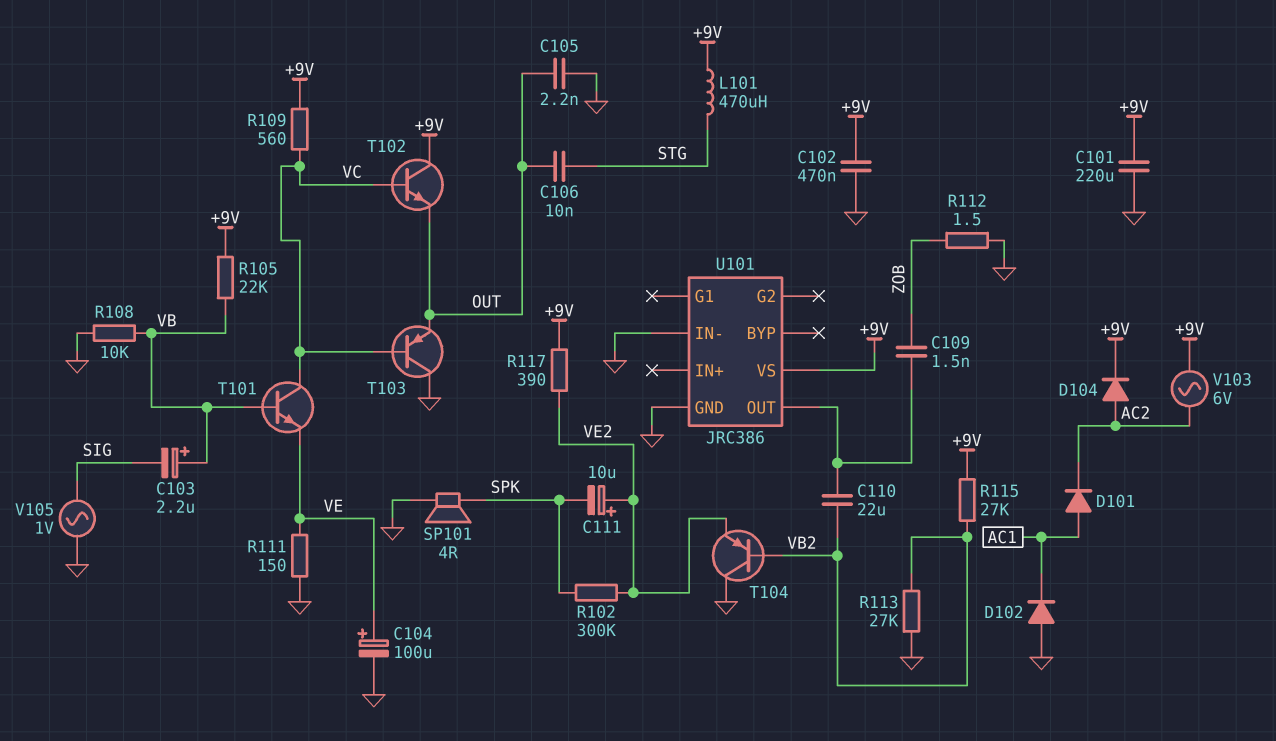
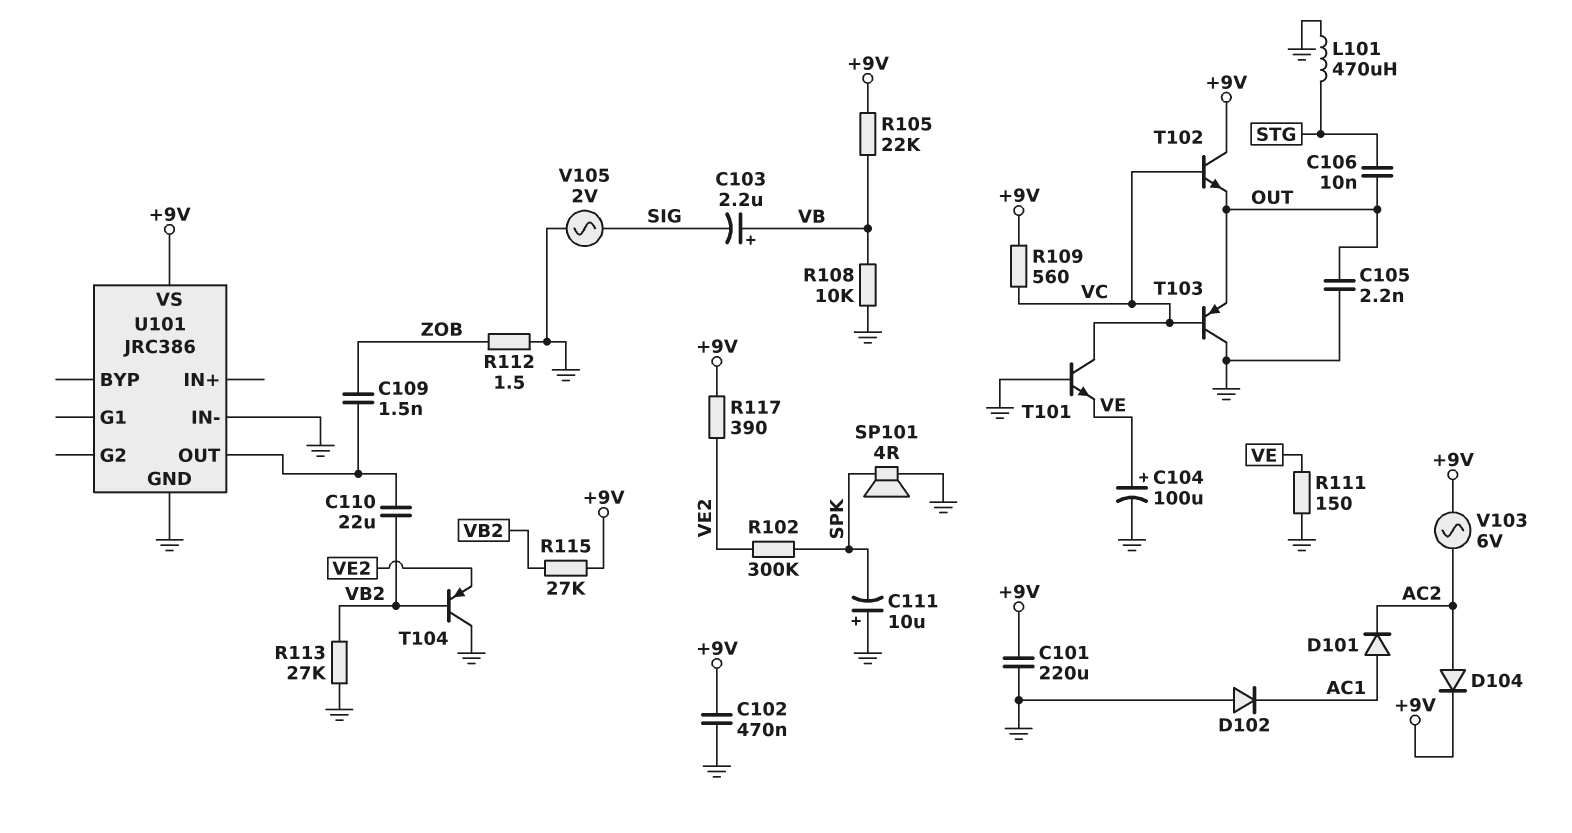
C111: 10uF (plus VE2, minus SPK) -> 10uF (plus GND, minus SPK)
L101: 470uH (+9V, STG) -> 470uH (GND, STG)
T101: NPN (B VB, C VC, E VE) -> NPN (B GND, C VC, E VE)
V105: AC 1V (GND, SIG) -> AC 2V (GND, SIG)

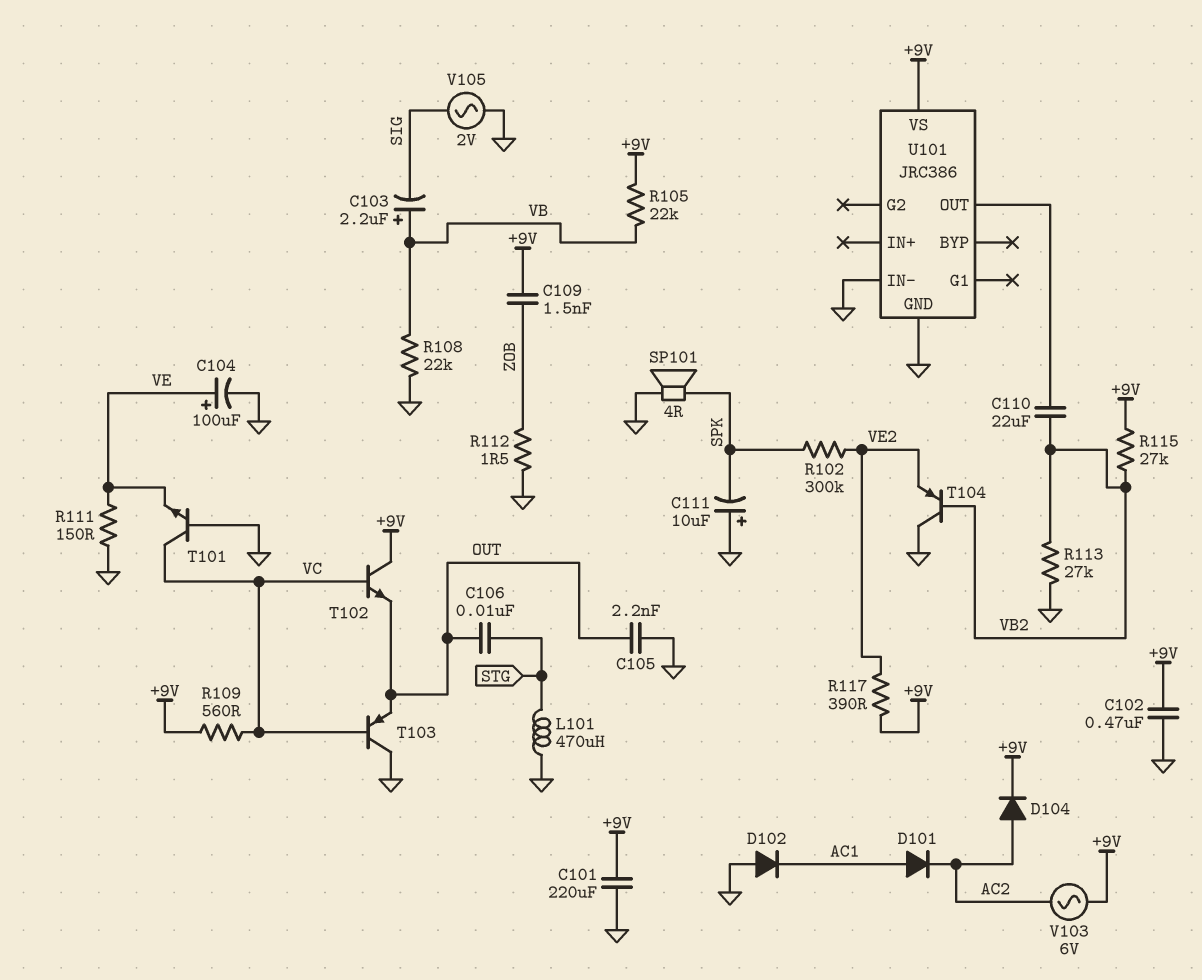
C109: 1.5nF (U101/OUT, ZOB) -> 1.5nF (+9V, ZOB)
R108: 10k (GND, VB) -> 22k (GND, VB)

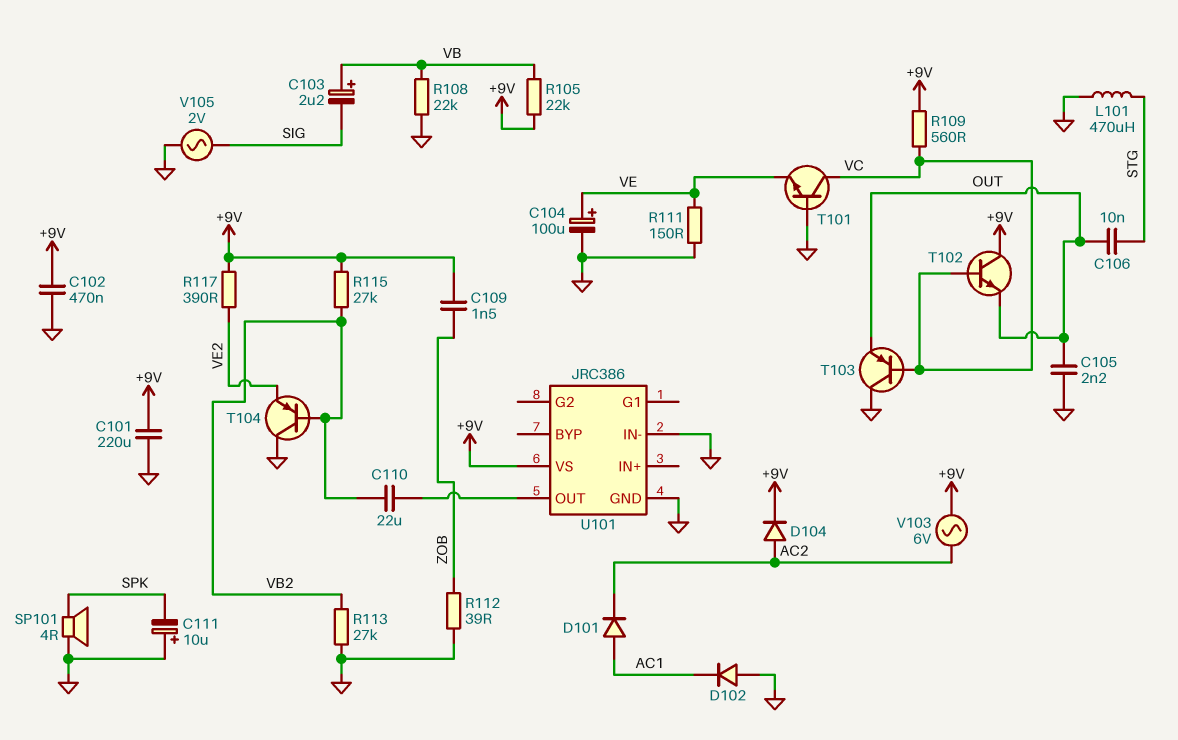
R102: 300k (SPK, VE2) -> none
R112: 1.5 (GND, ZOB) -> 39 (GND, ZOB)

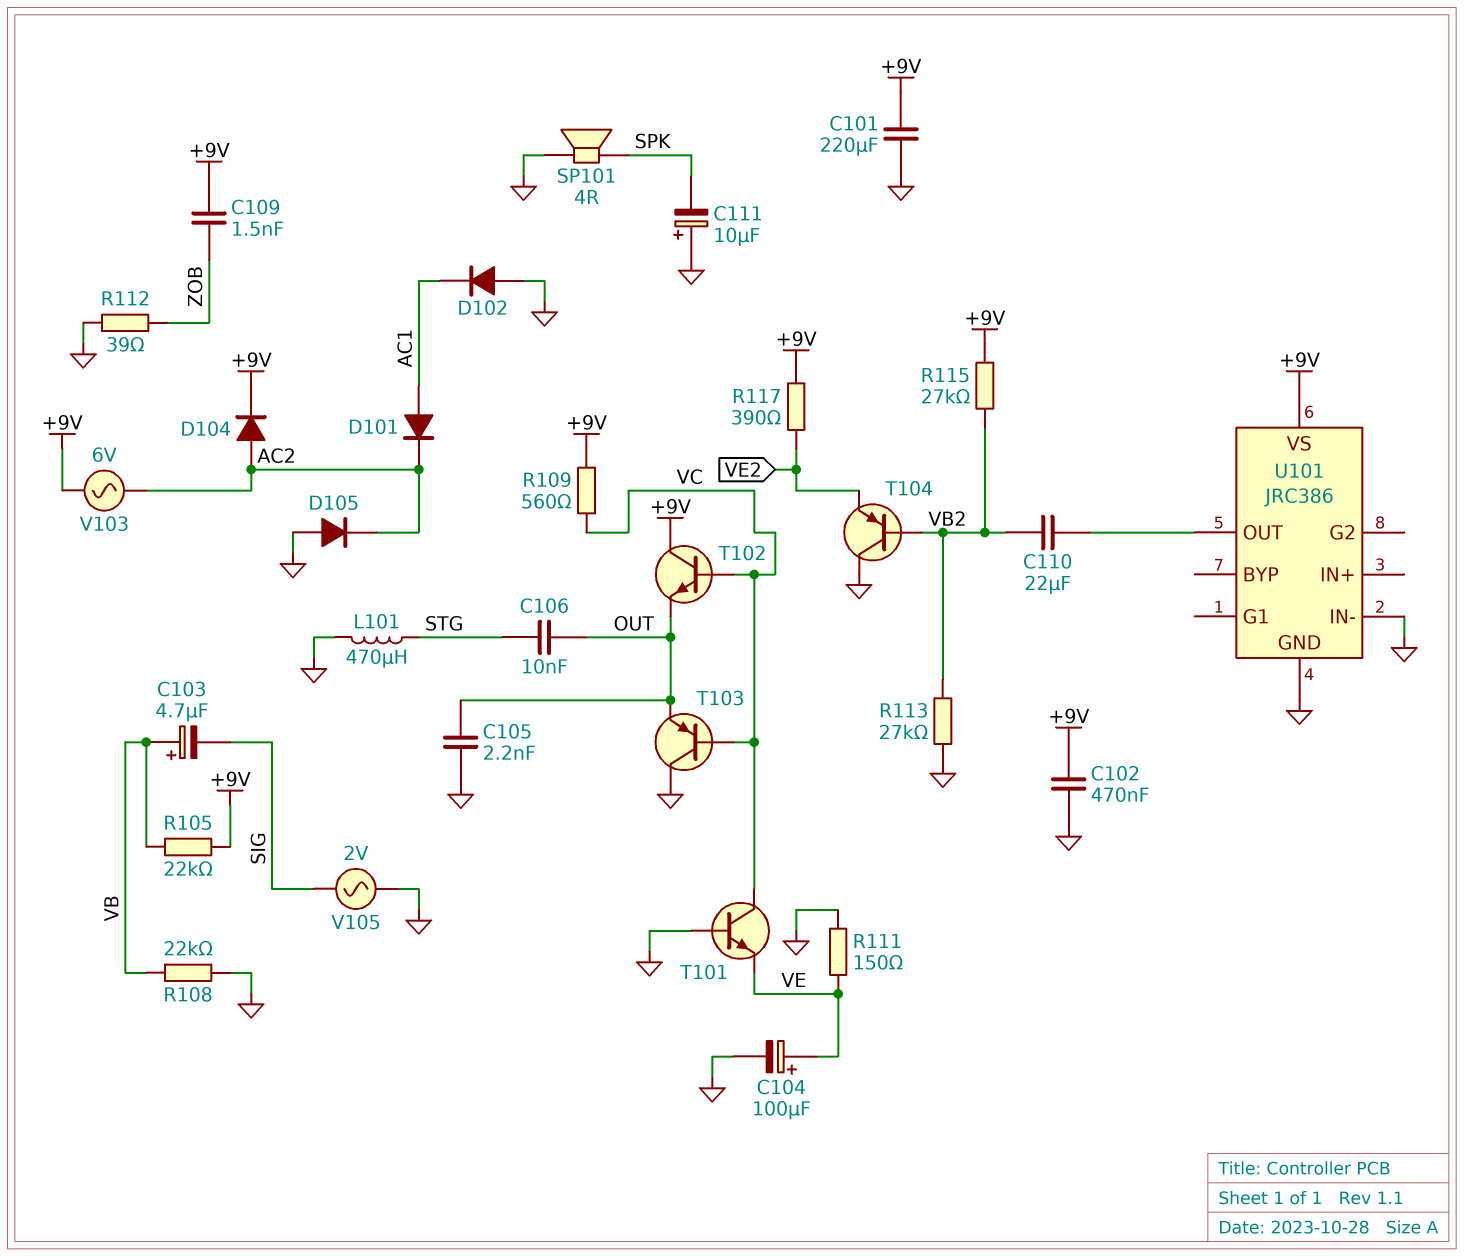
C103: 2.2uF (plus VB, minus SIG) -> 4.7uF (plus VB, minus SIG)
D105: none -> diode (A GND, K AC2)

